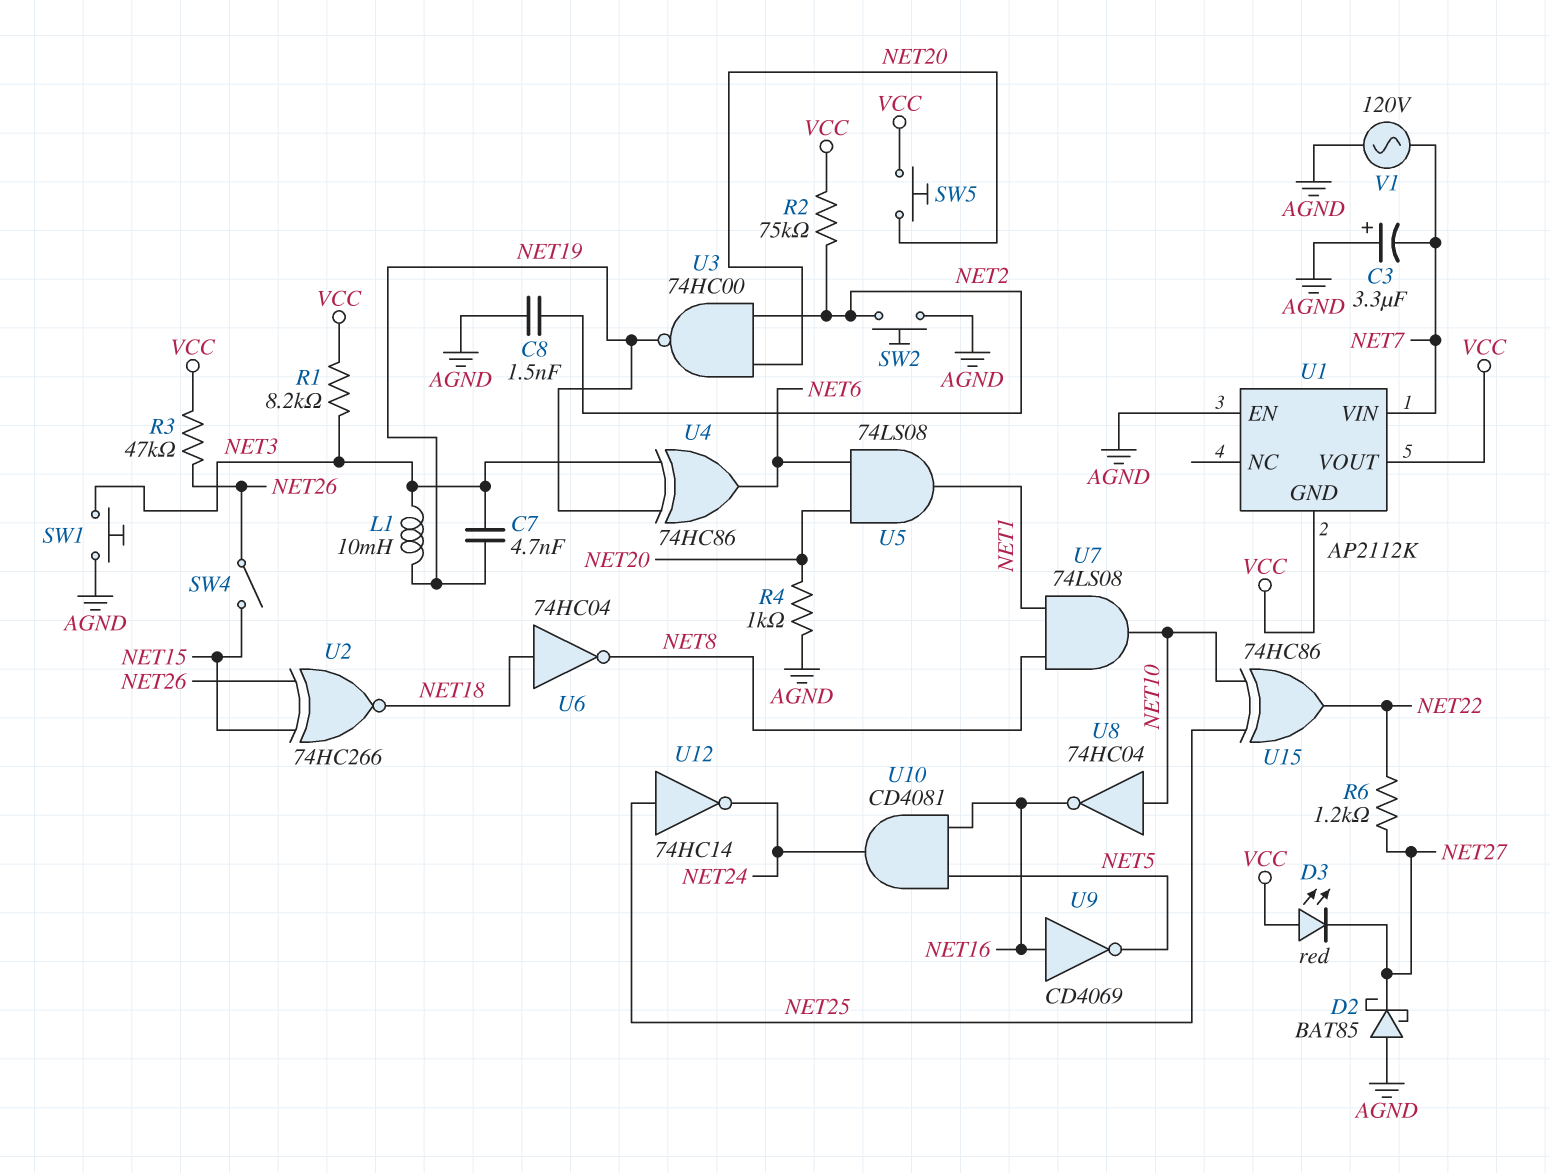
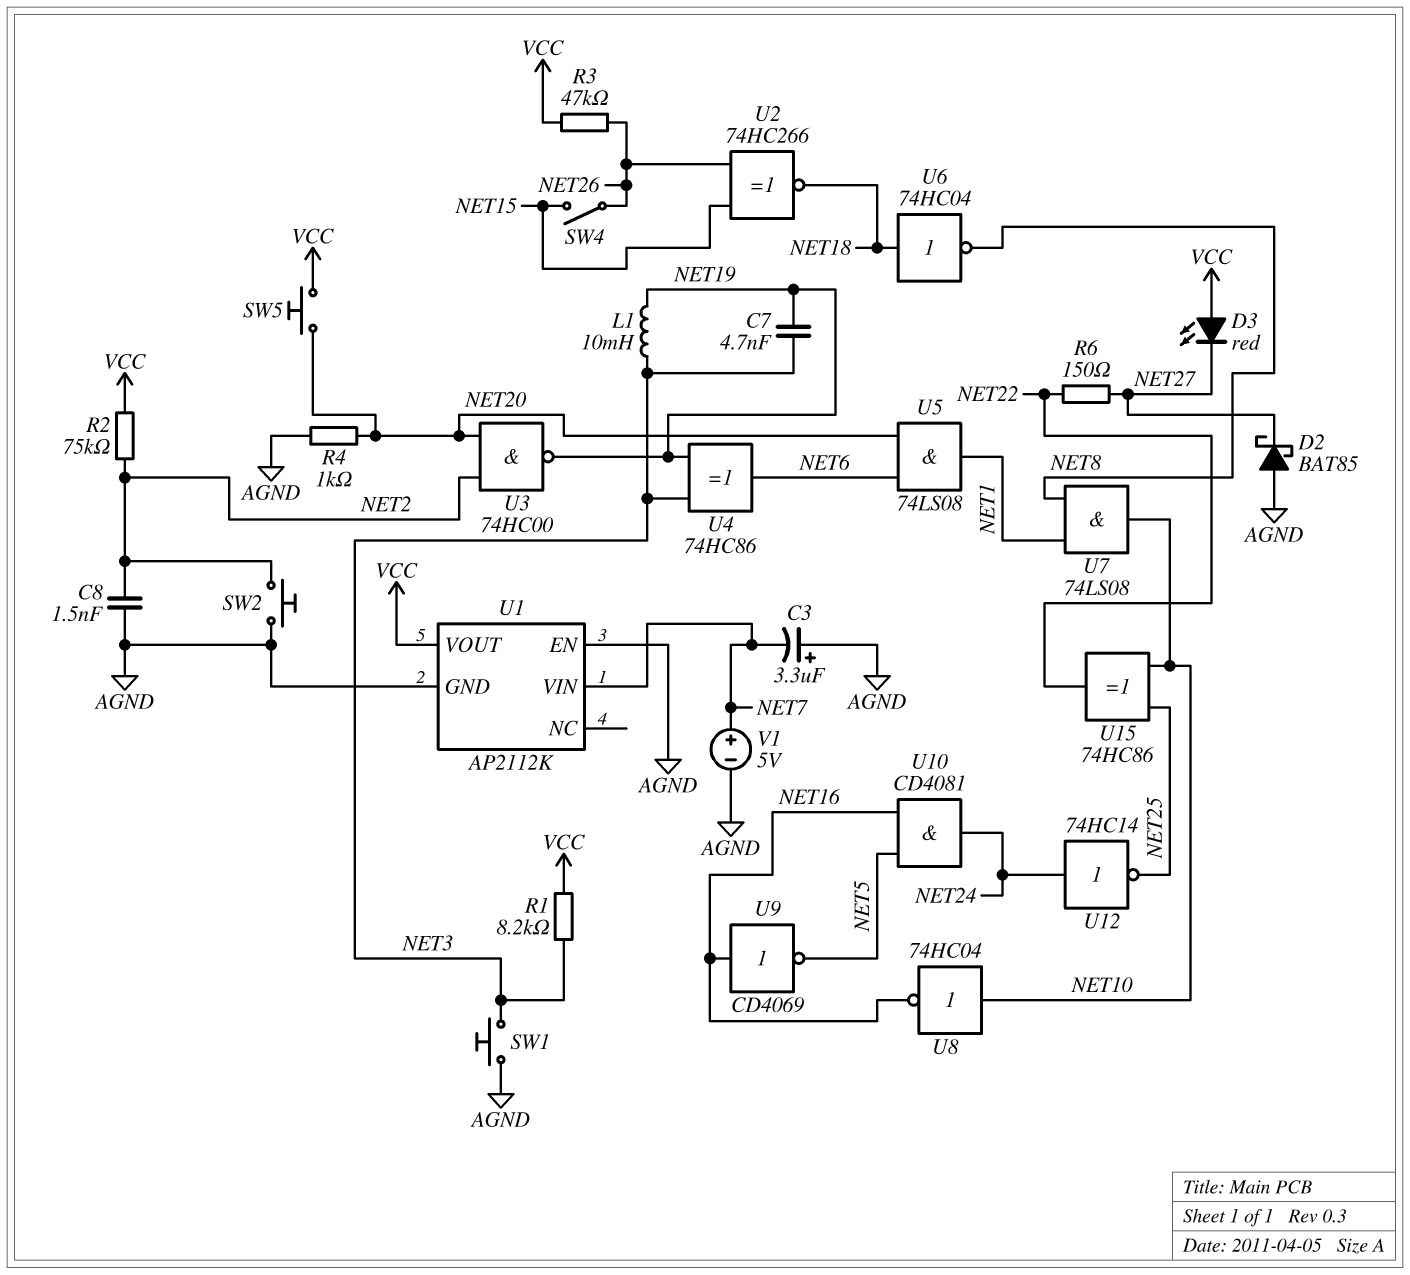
R6: 1.2k (NET22, NET27) -> 150 (NET22, NET27)
U1 pin GND: VCC -> AGND
U12: NOT 74HC14 (in NET25, out NET24) -> NOT 74HC14 (in NET24, out NET25)
V1: AC 120V (AGND, NET7) -> 5V (plus NET7, minus AGND)

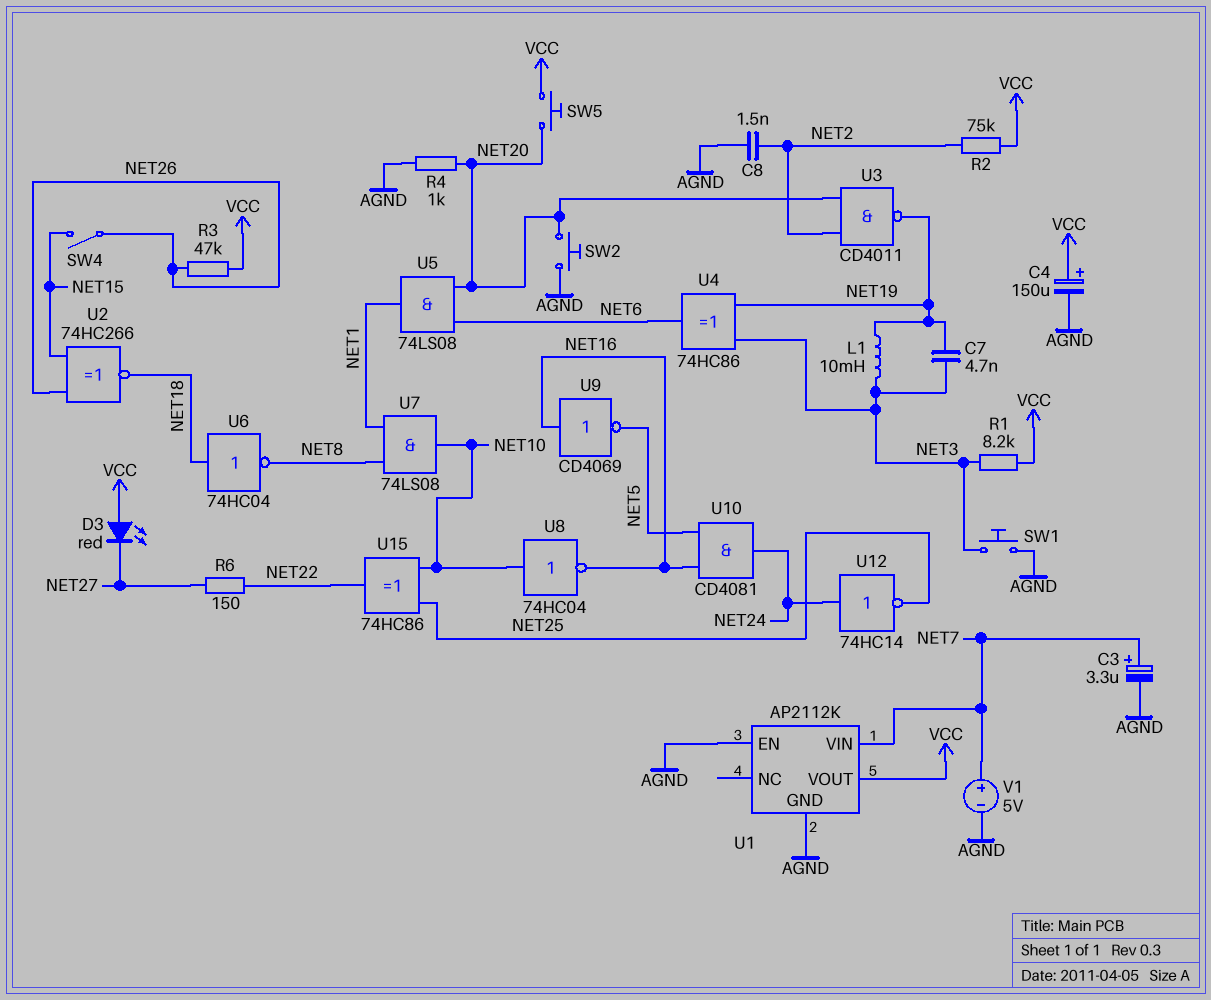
C3: 3.3uF (plus AGND, minus NET7) -> 3.3uF (plus NET7, minus AGND)
C4: none -> 150uF (plus VCC, minus AGND)
D2: schottky BAT85 (A AGND, K NET27) -> none
SW2: button (AGND, NET2) -> button (AGND, NET20)
U3: NAND 74HC00 (in NET2, in NET20, out NET19) -> NAND CD4011 (in NET2, in NET20, out NET19)

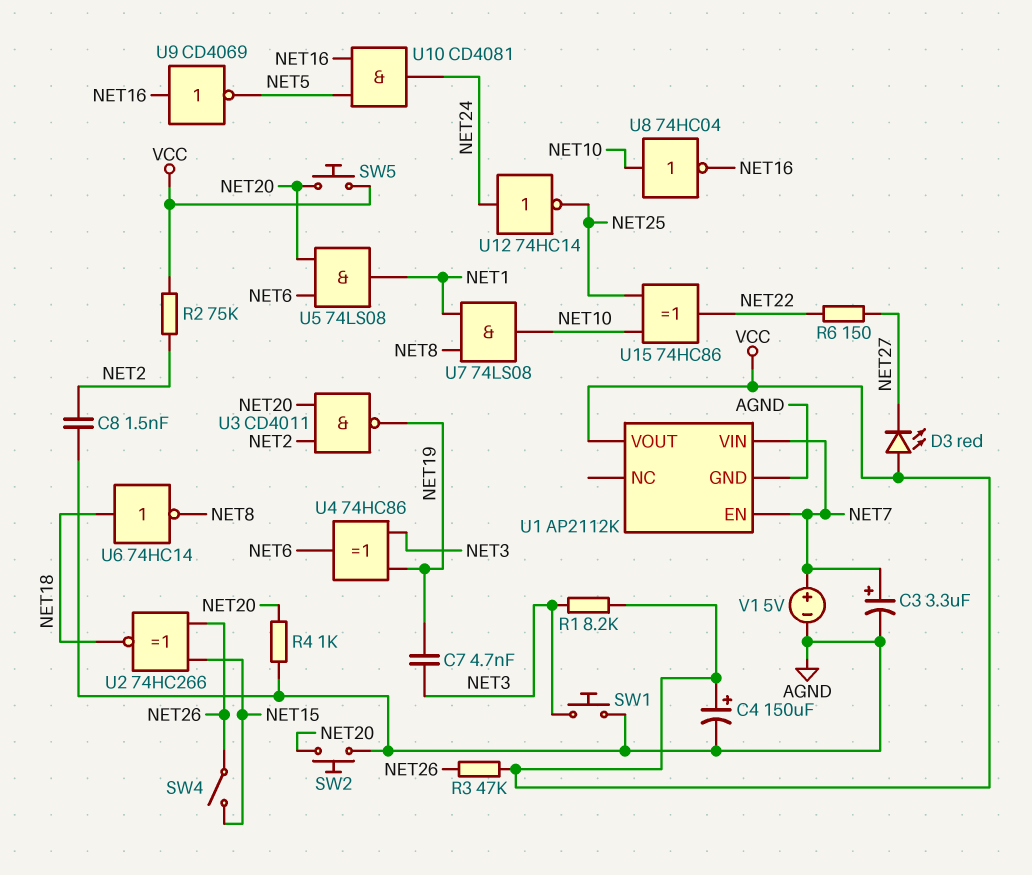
L1: 10mH (NET3, NET19) -> none
U1 pin EN: AGND -> NET7
U6: NOT 74HC04 (in NET18, out NET8) -> NOT 74HC14 (in NET18, out NET8)

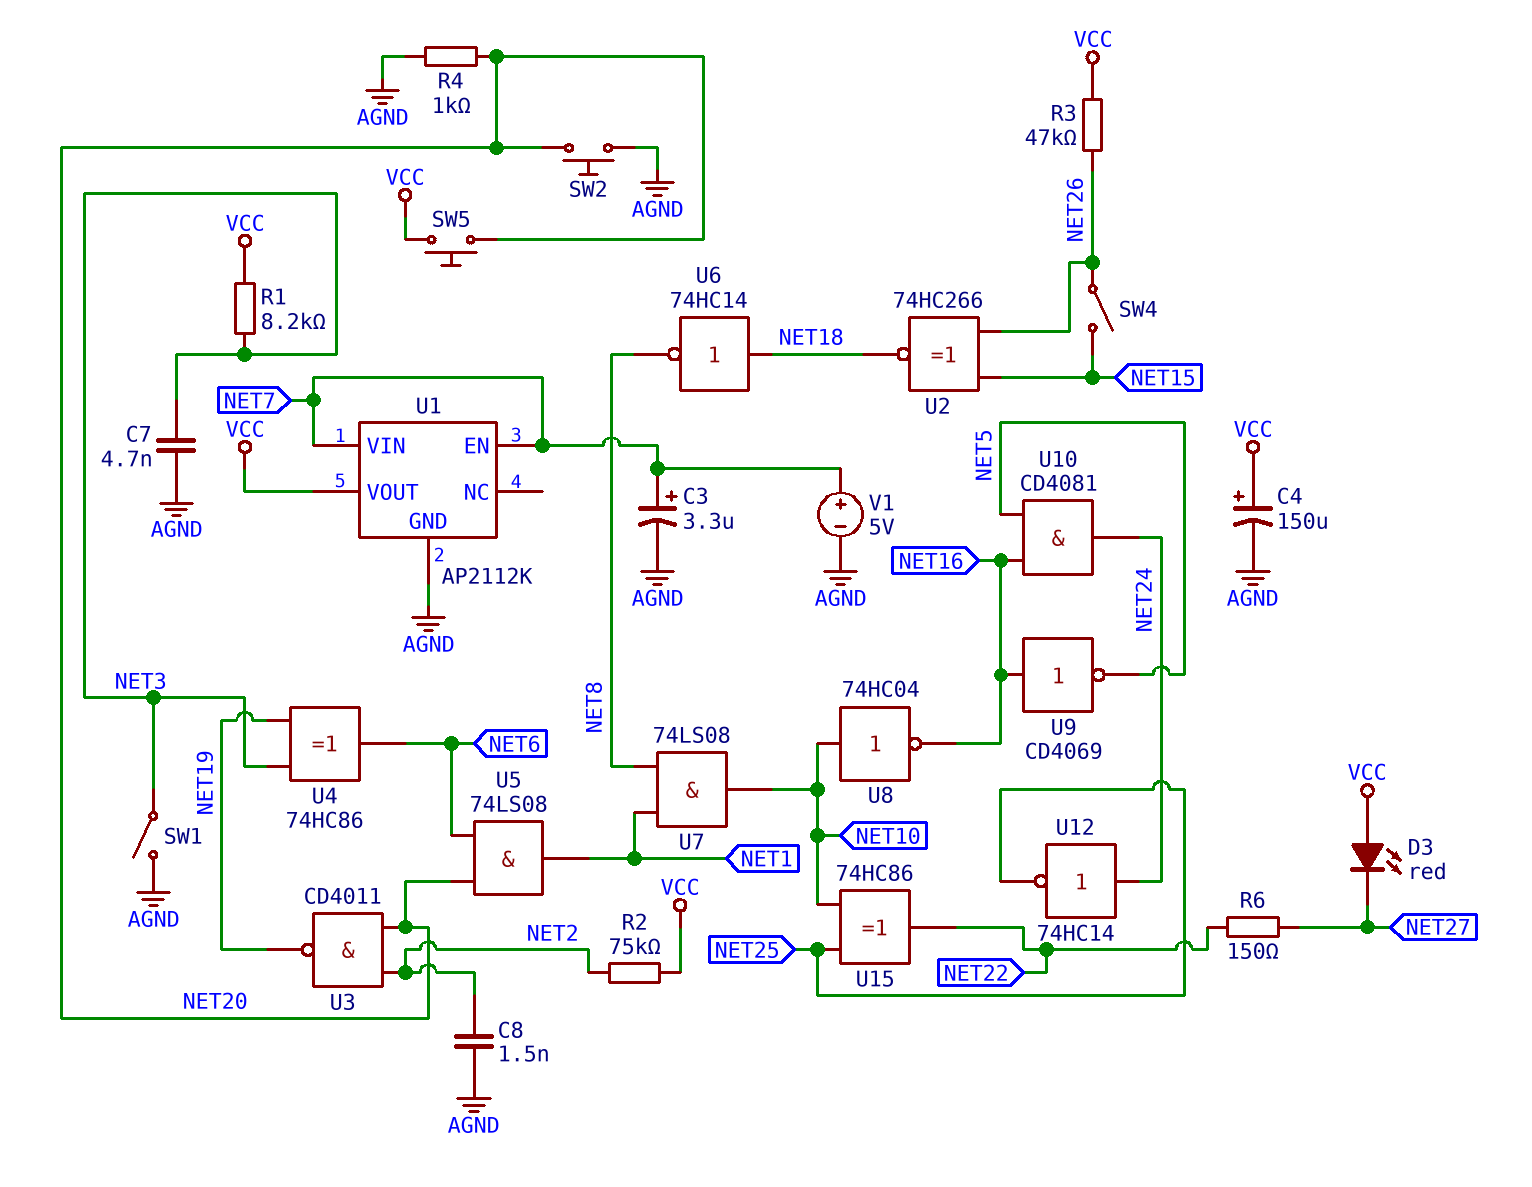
C7: 4.7nF (NET3, NET19) -> 4.7nF (AGND, NET3)
SW1: button (AGND, NET3) -> switch (AGND, NET3)

